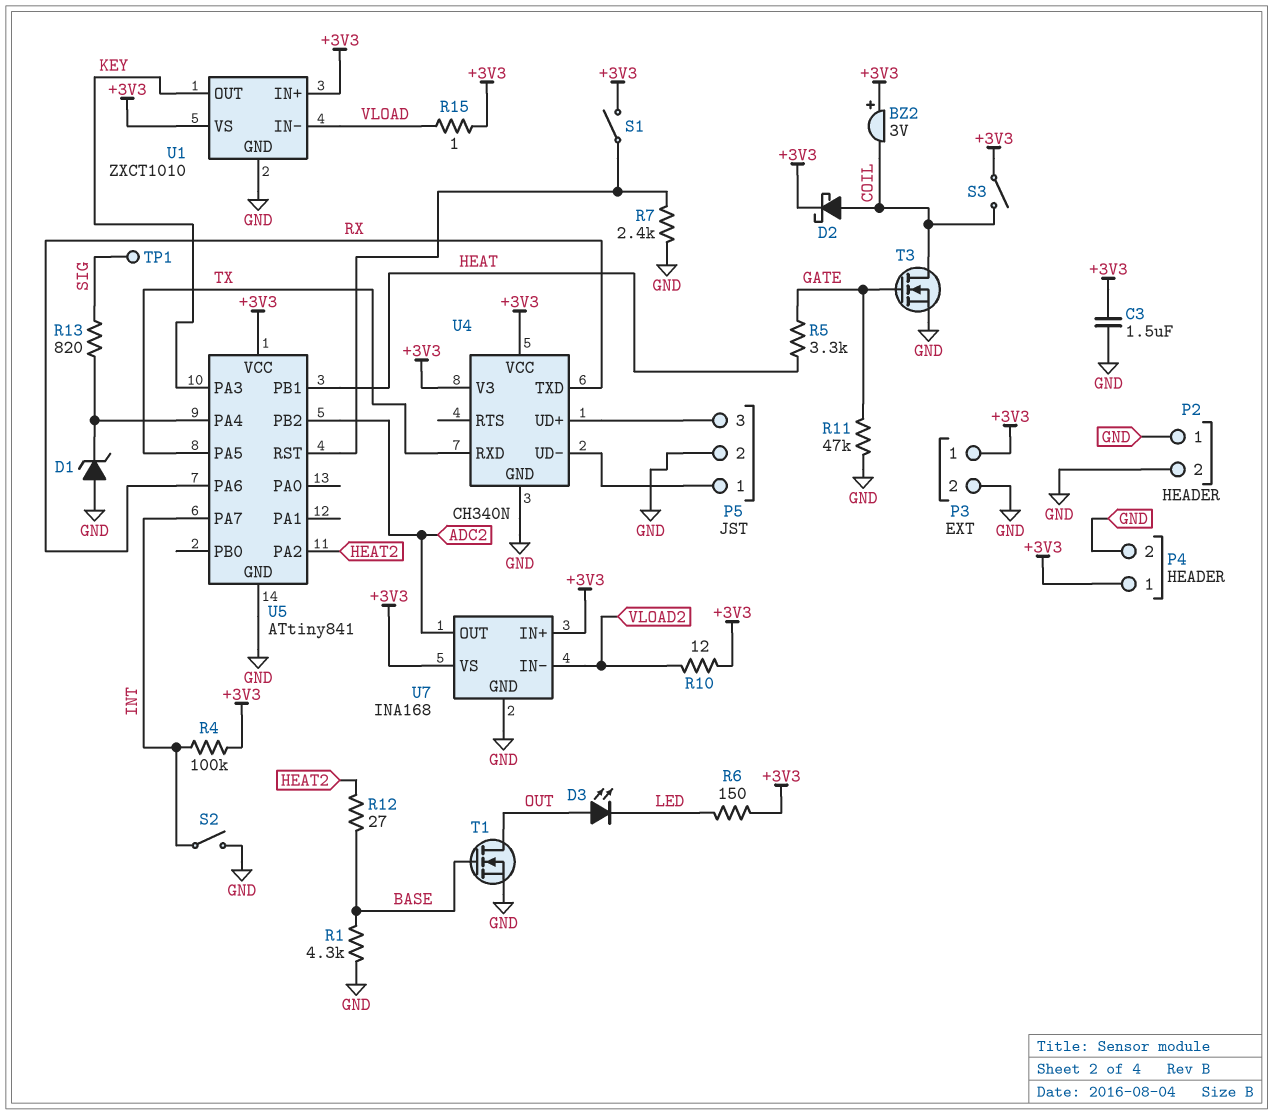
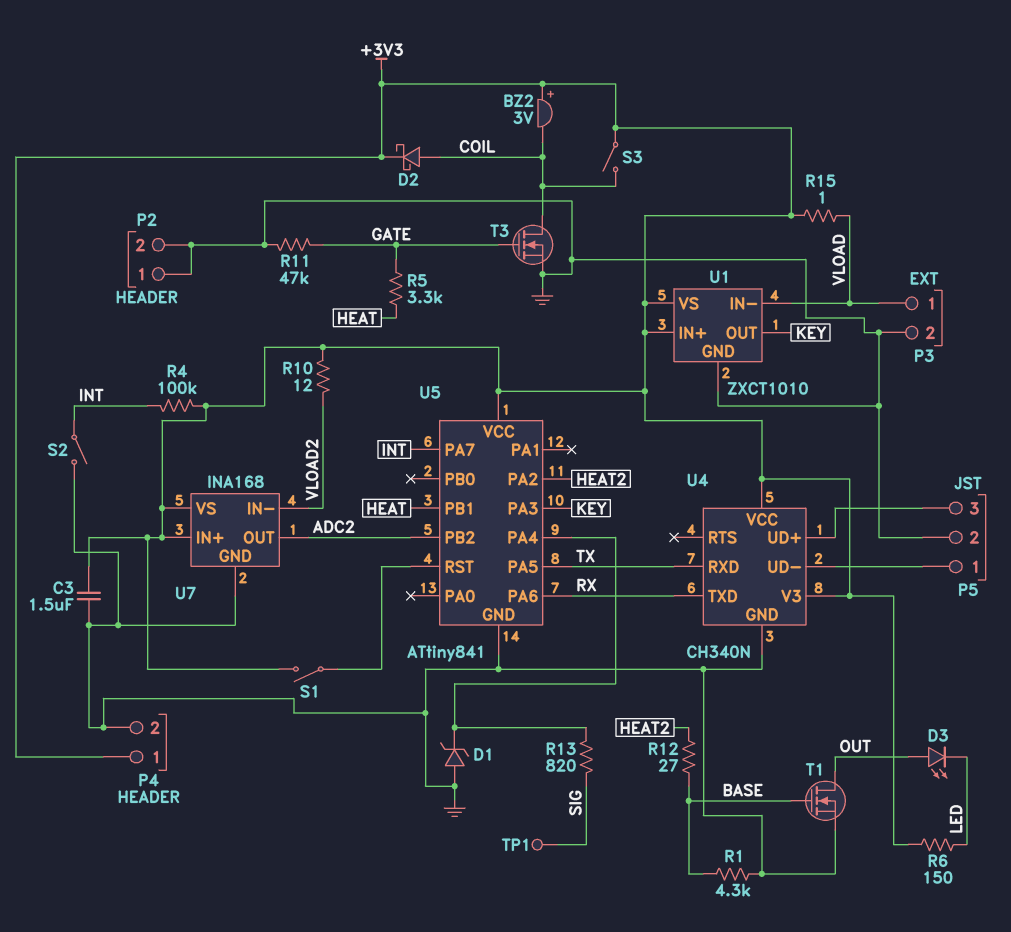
P3 pin 1: +3V3 -> VLOAD
R7: 2.4k (GND, U5/RST) -> none

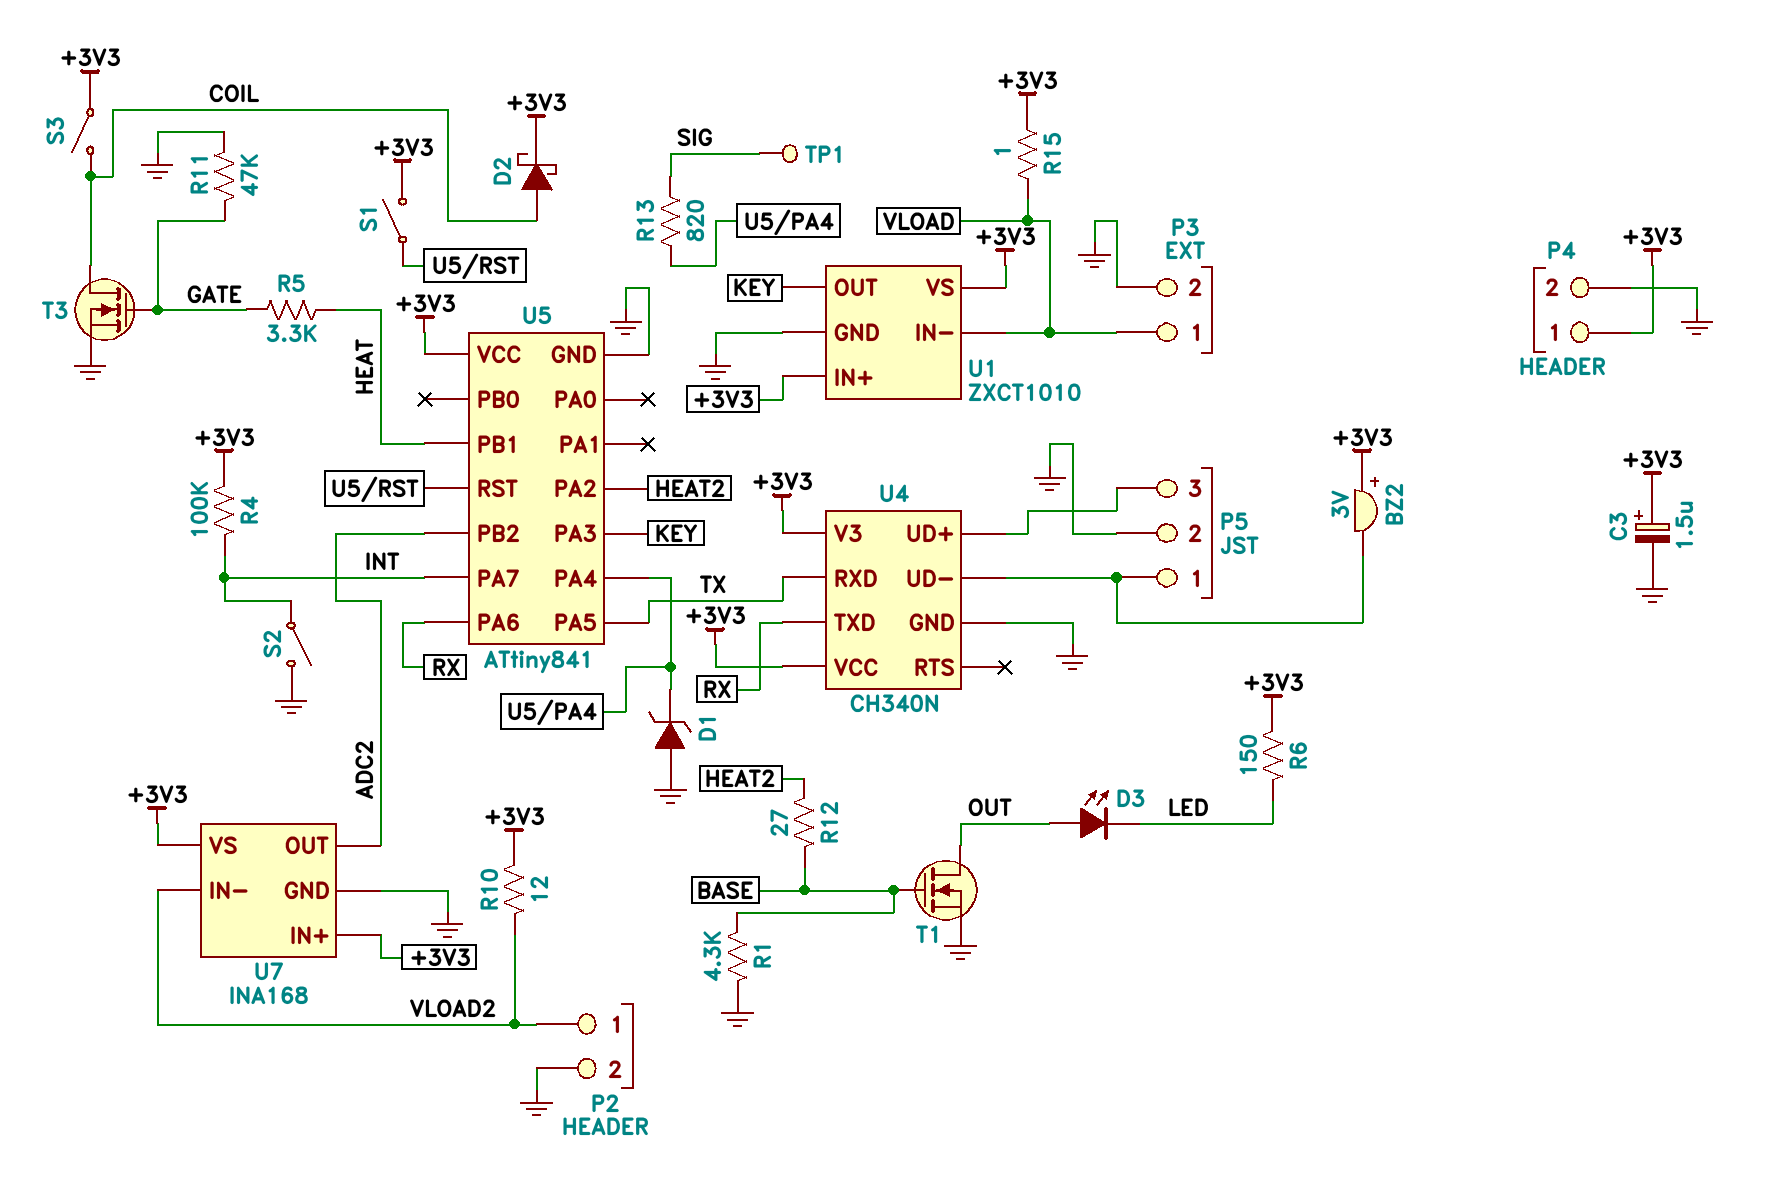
BZ2: buzzer 3V (plus +3V3, minus COIL) -> buzzer 3V (plus +3V3, minus P5/1)
C3: 1.5uF (+3V3, GND) -> 1.5uF (plus +3V3, minus GND)
P2 pin 1: GND -> VLOAD2

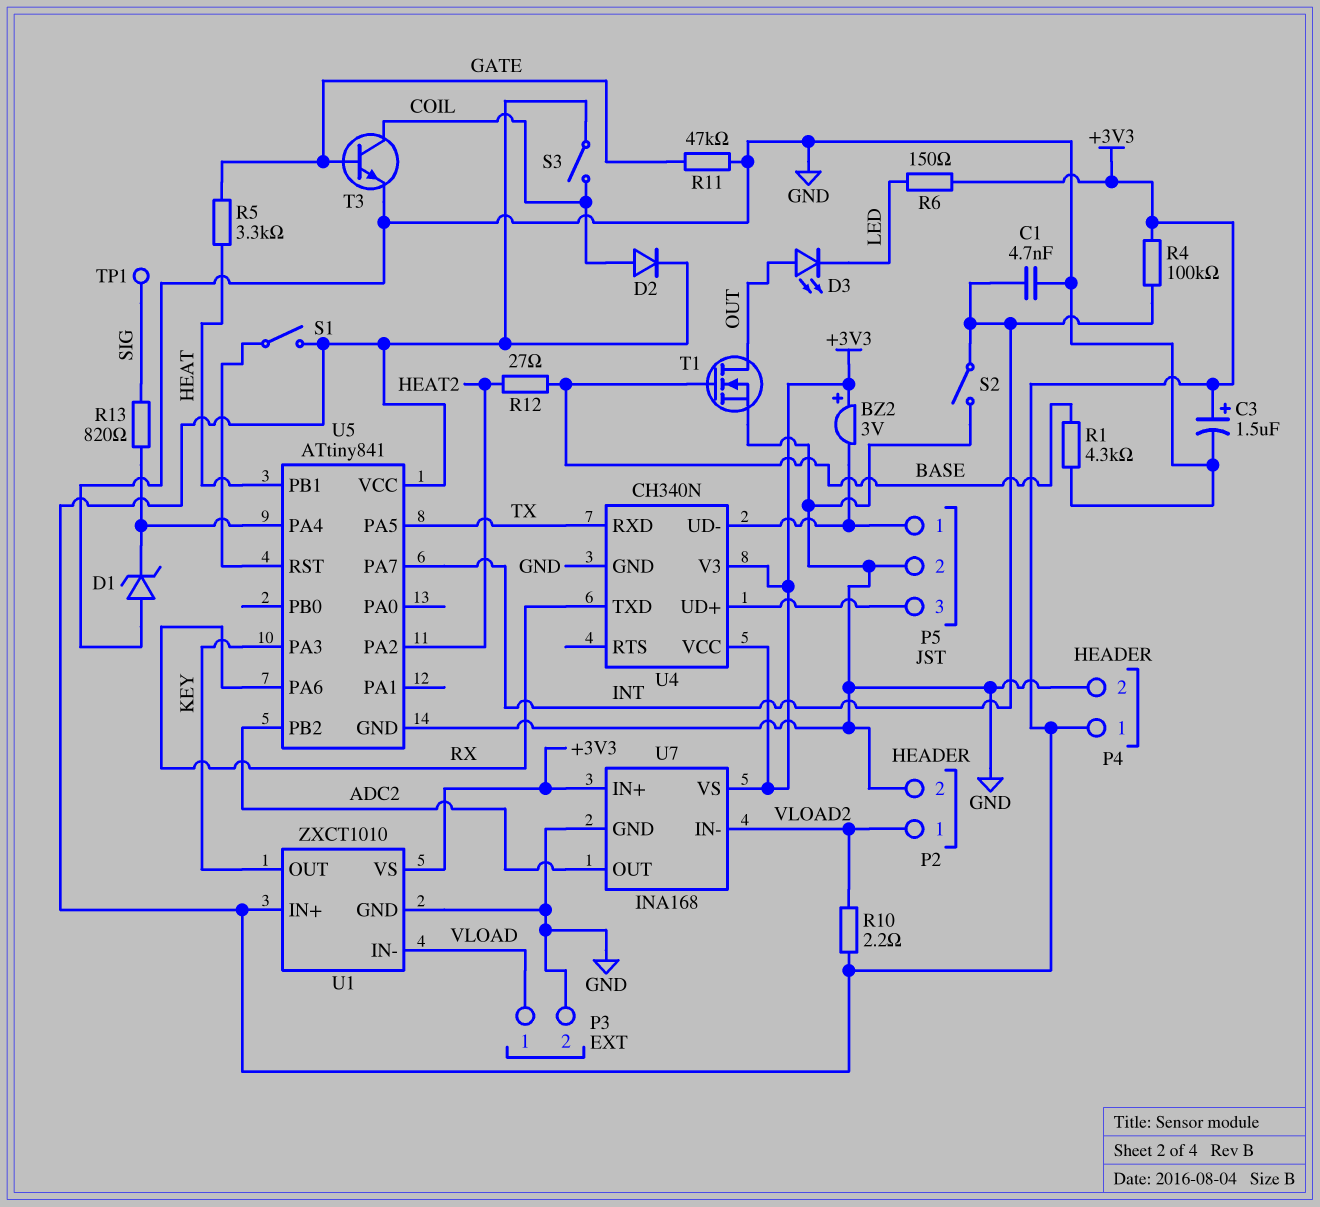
C1: none -> 4.7nF (GND, INT)
D2: schottky (A COIL, K +3V3) -> diode (A COIL, K +3V3)
R10: 12 (+3V3, VLOAD2) -> 2.2 (+3V3, VLOAD2)
R15: 1 (+3V3, VLOAD) -> none
T3: NMOS (G GATE, D COIL, S GND) -> NPN (B GATE, C COIL, E GND)

